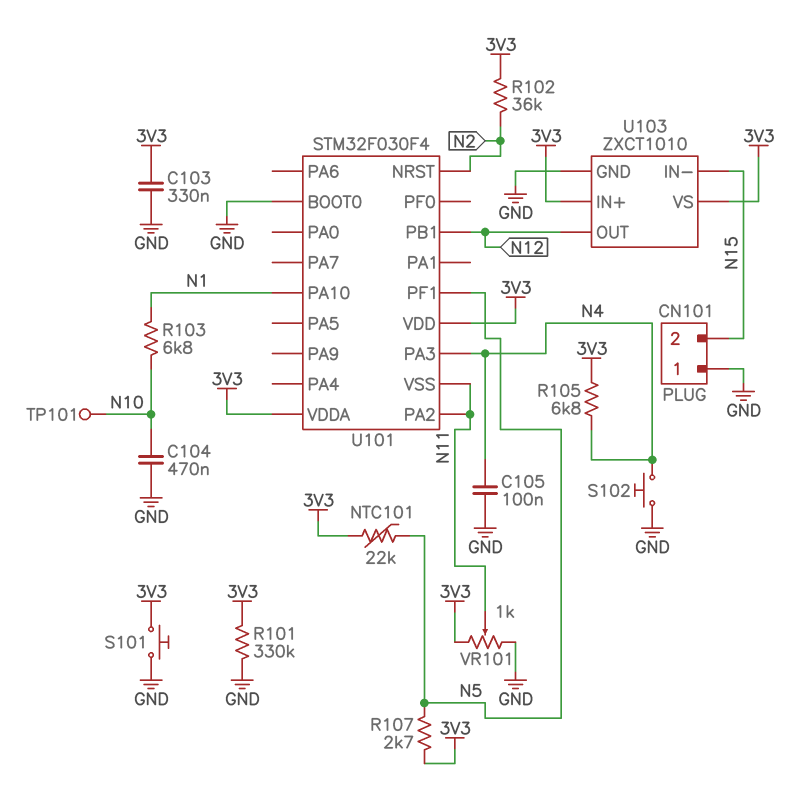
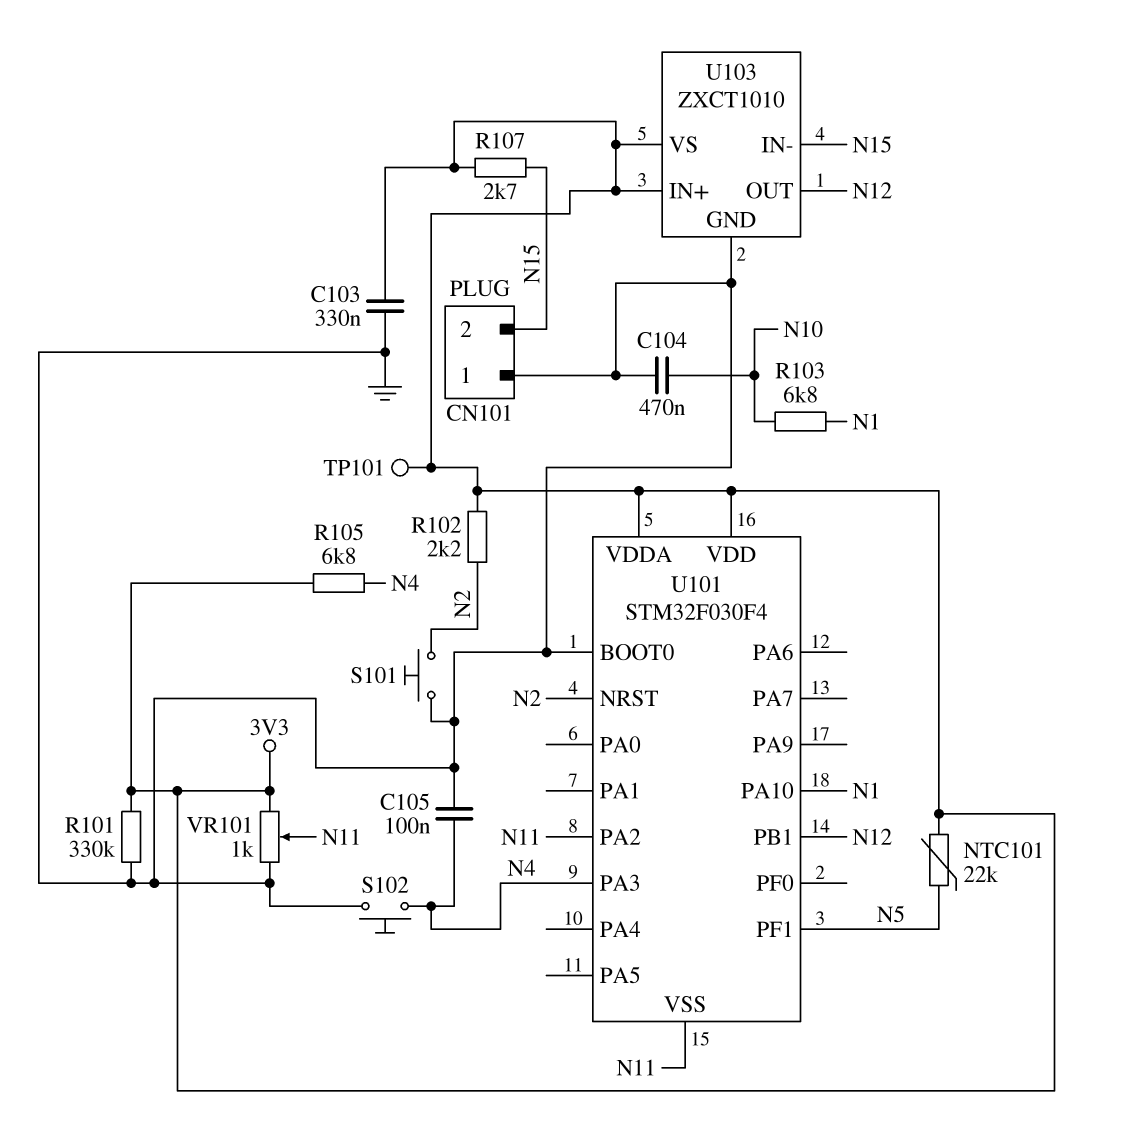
R102: 36k (3V3, N2) -> 2.2k (3V3, N2)
R107: 2.7k (3V3, N5) -> 2.7k (3V3, N15)
S101: button (3V3, GND) -> button (GND, N2)
TP101: test point (N10) -> test point (3V3)

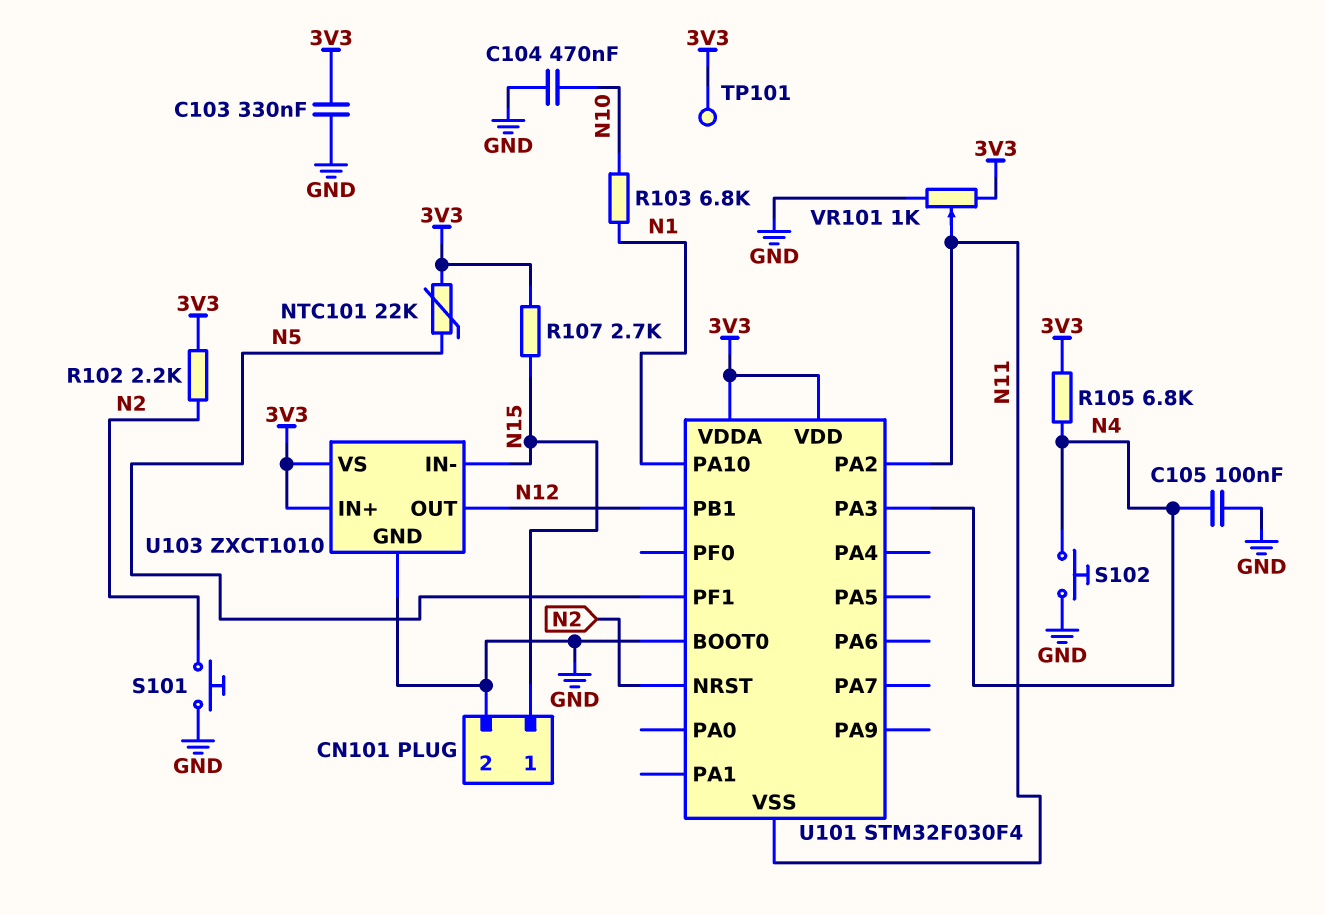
CN101 pin 1: GND -> N15
CN101 pin 2: N15 -> GND
R101: 330k (3V3, GND) -> none

